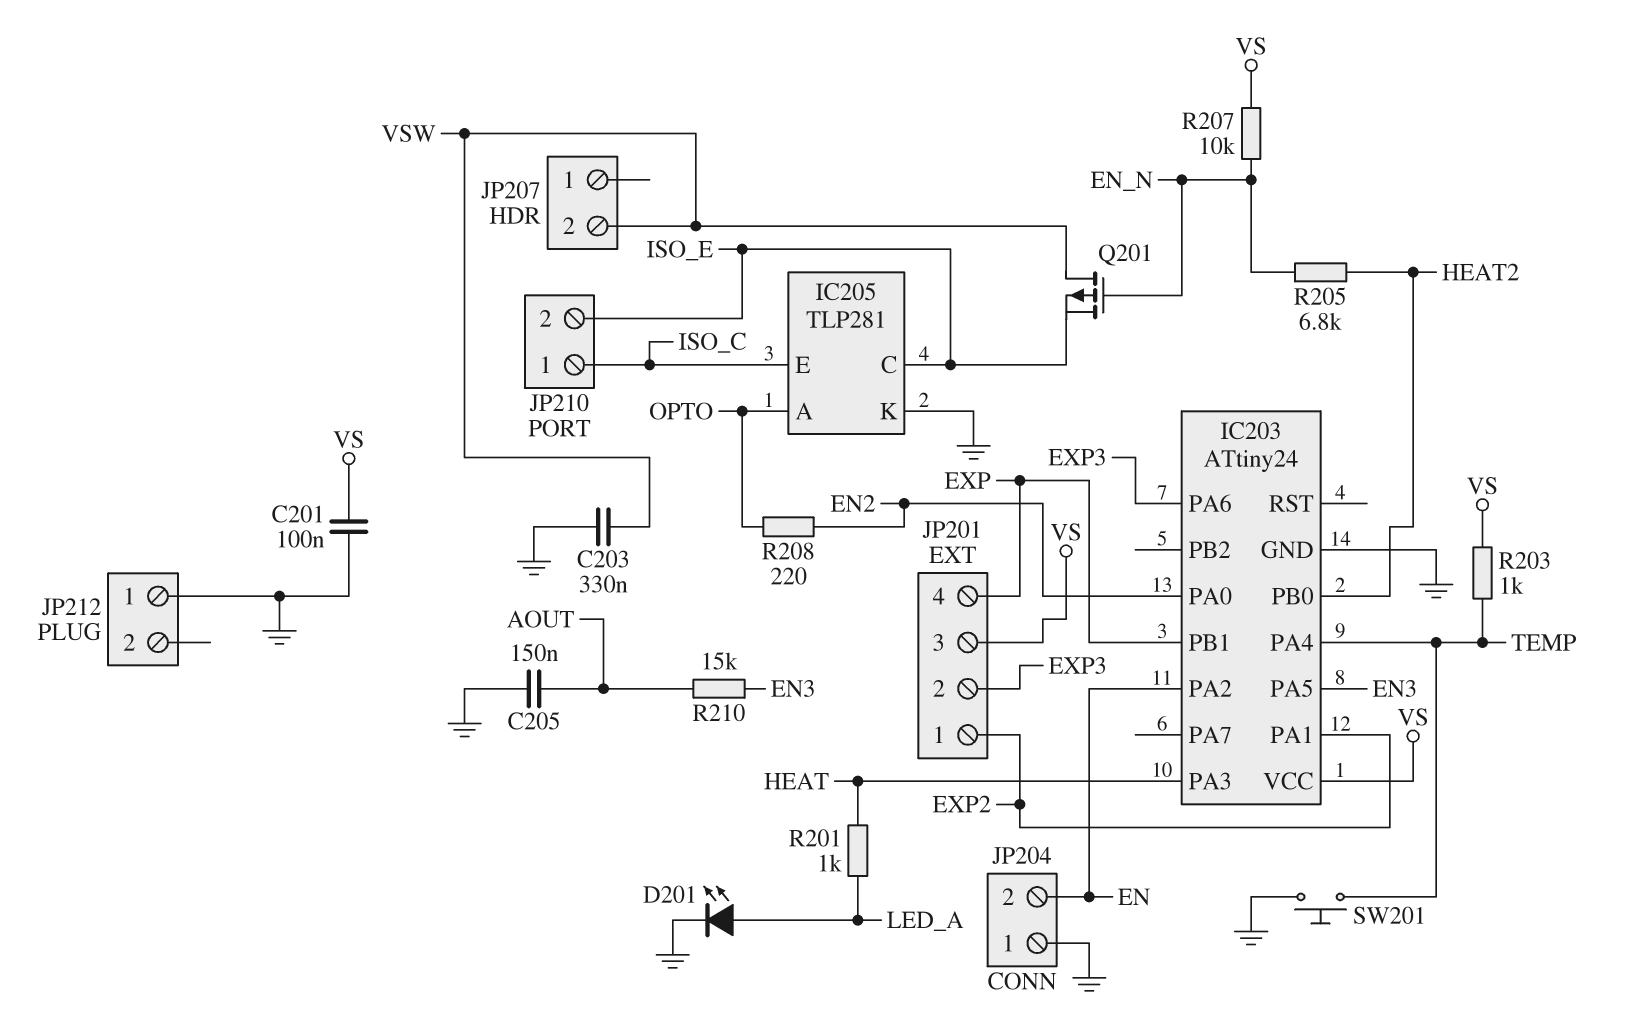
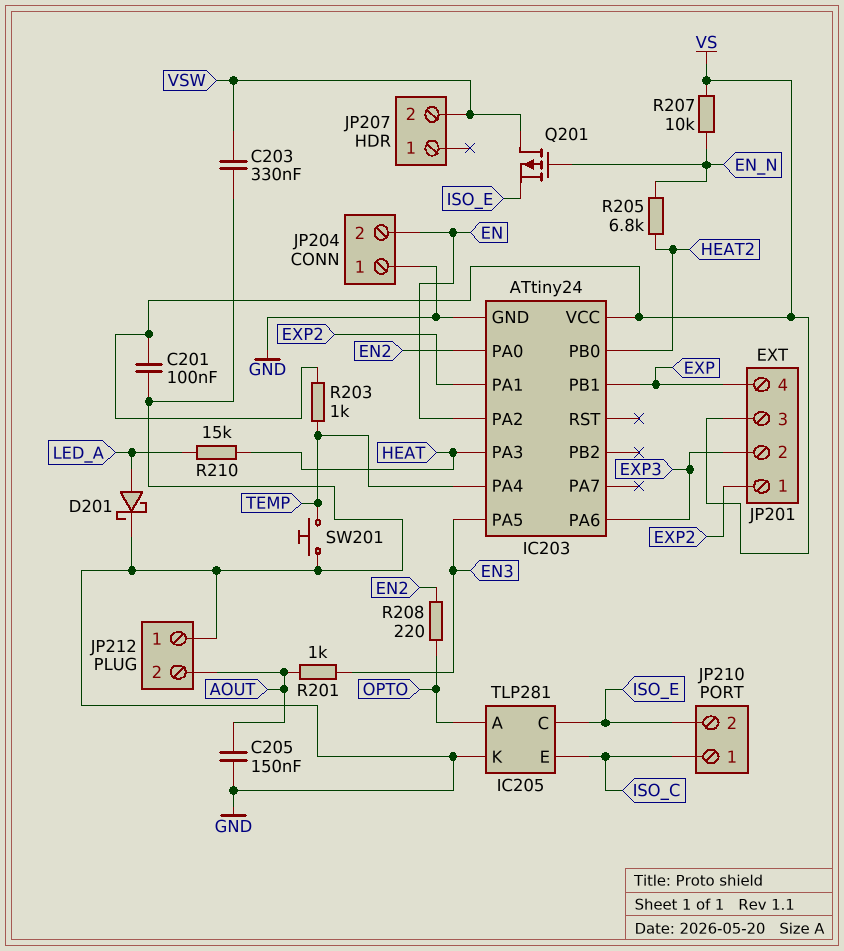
D201: LED (A LED_A, K GND) -> schottky (A LED_A, K GND)
JP212 pin 2: none -> AOUT
R201: 1k (HEAT, LED_A) -> 1k (AOUT, EN3)
R210: 15k (AOUT, EN3) -> 15k (HEAT, LED_A)

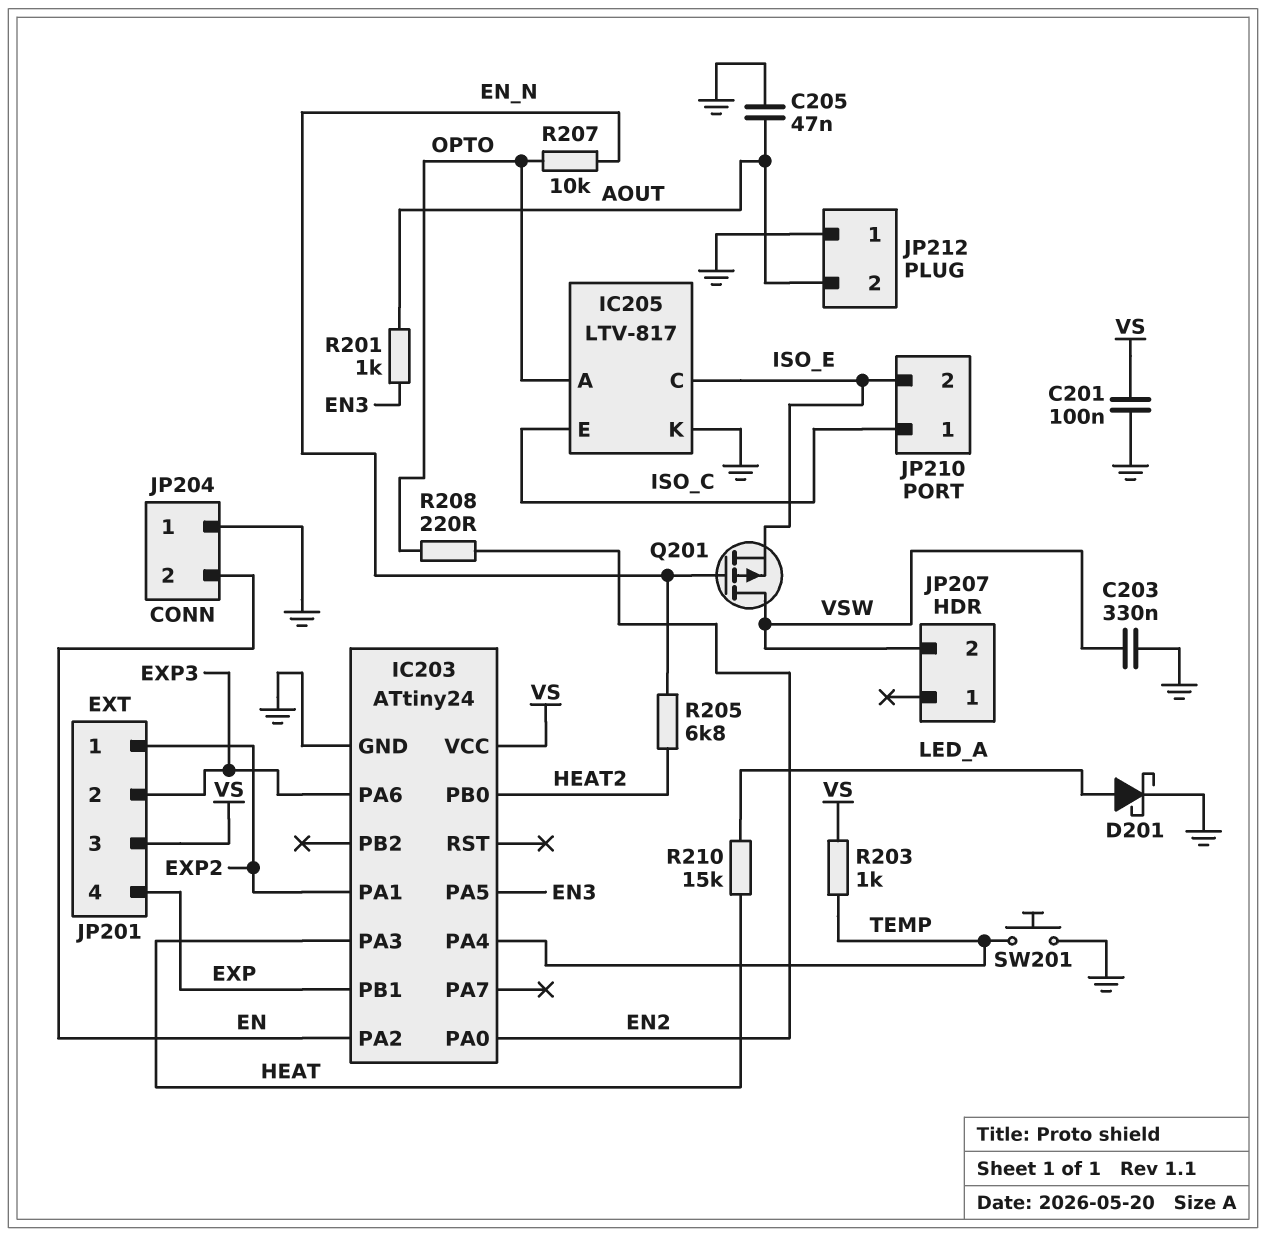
C205: 150nF (AOUT, GND) -> 47nF (AOUT, GND)
IC205: TLP281 -> LTV-817
R207: 10k (EN_N, VS) -> 10k (EN_N, OPTO)

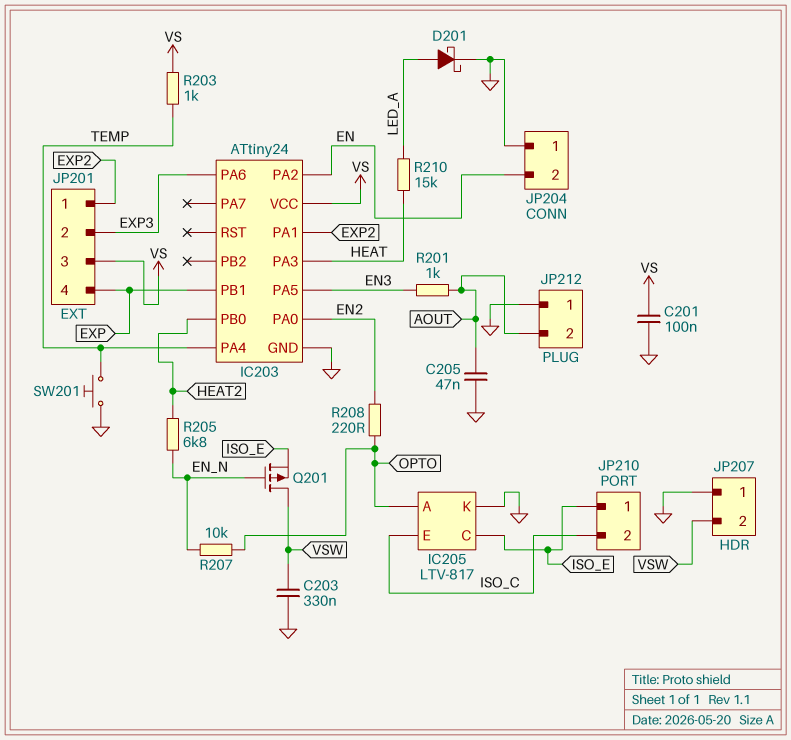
JP207 pin 1: none -> GND
JP210 pin 1: ISO_C -> ISO_E
JP210 pin 2: ISO_E -> ISO_C

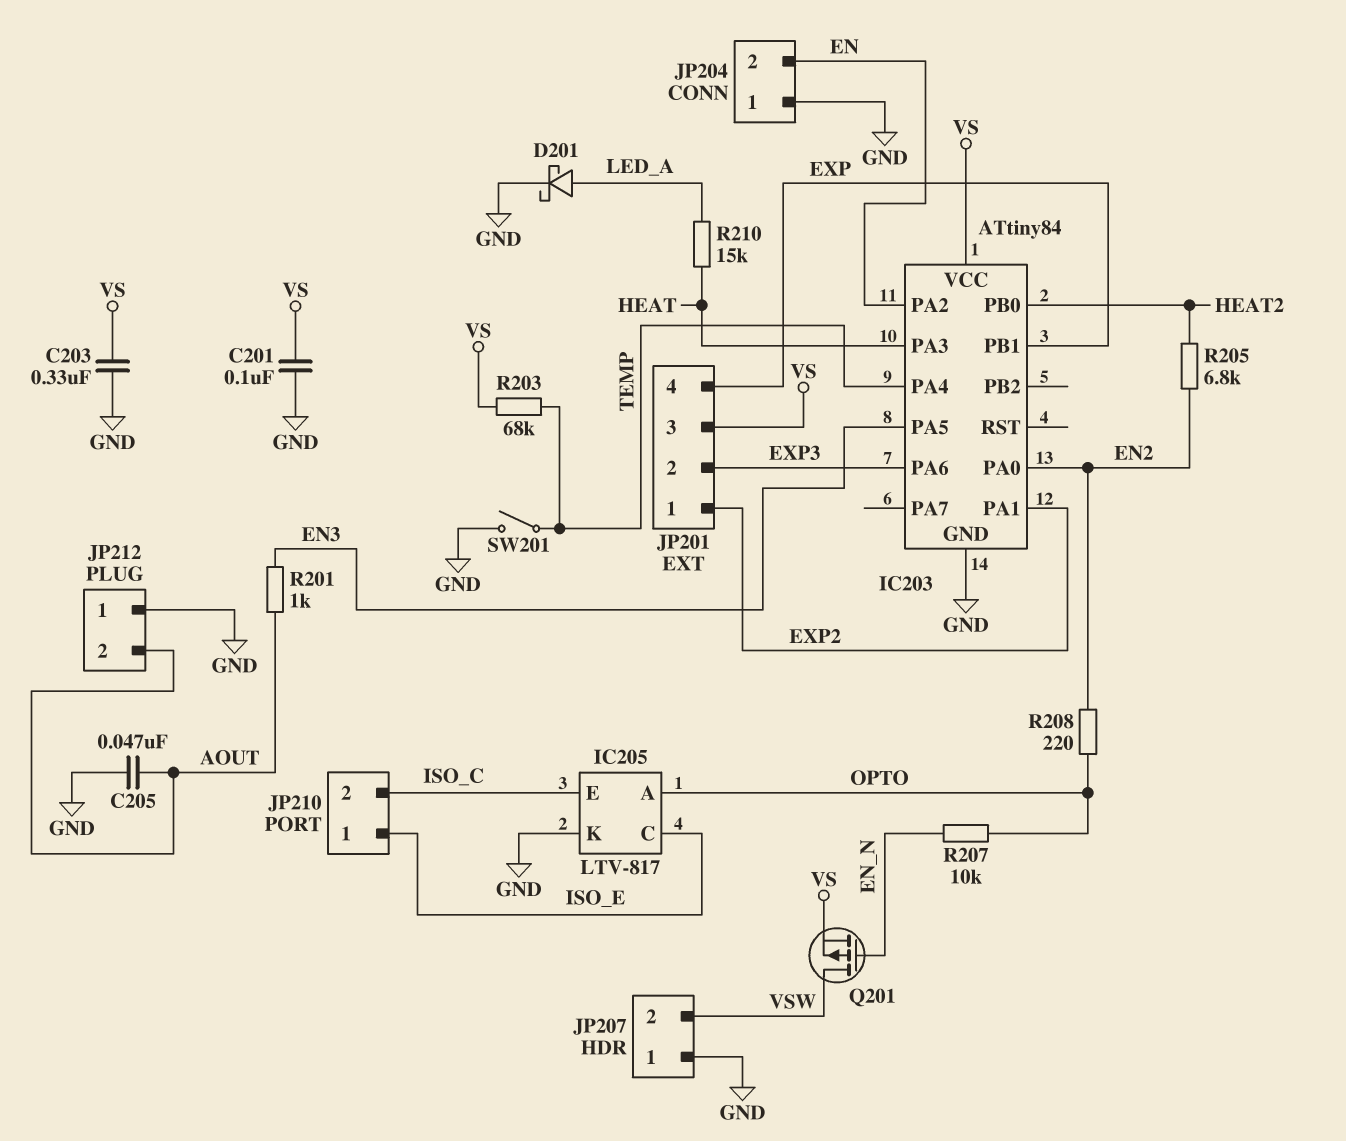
C203: 330nF (GND, VSW) -> 330nF (GND, VS)
IC203: ATtiny24 -> ATtiny84
Q201: PMOS (G EN_N, D VSW, S ISO_E) -> PMOS (G EN_N, D VSW, S VS)
R203: 1k (TEMP, VS) -> 68k (TEMP, VS)
R205: 6.8k (EN_N, HEAT2) -> 6.8k (EN2, HEAT2)
SW201: button (GND, TEMP) -> switch (GND, TEMP)

